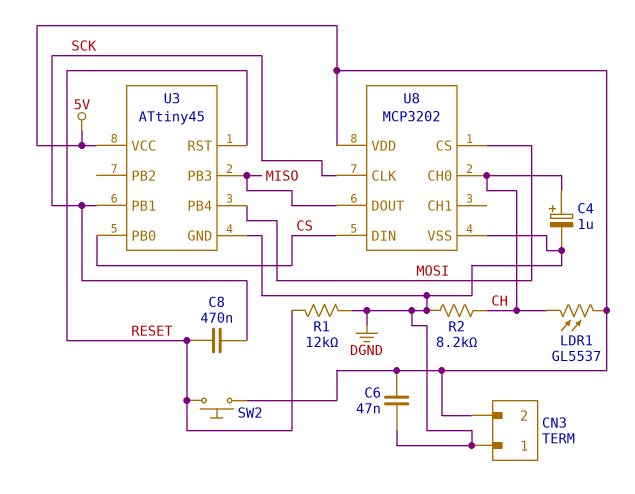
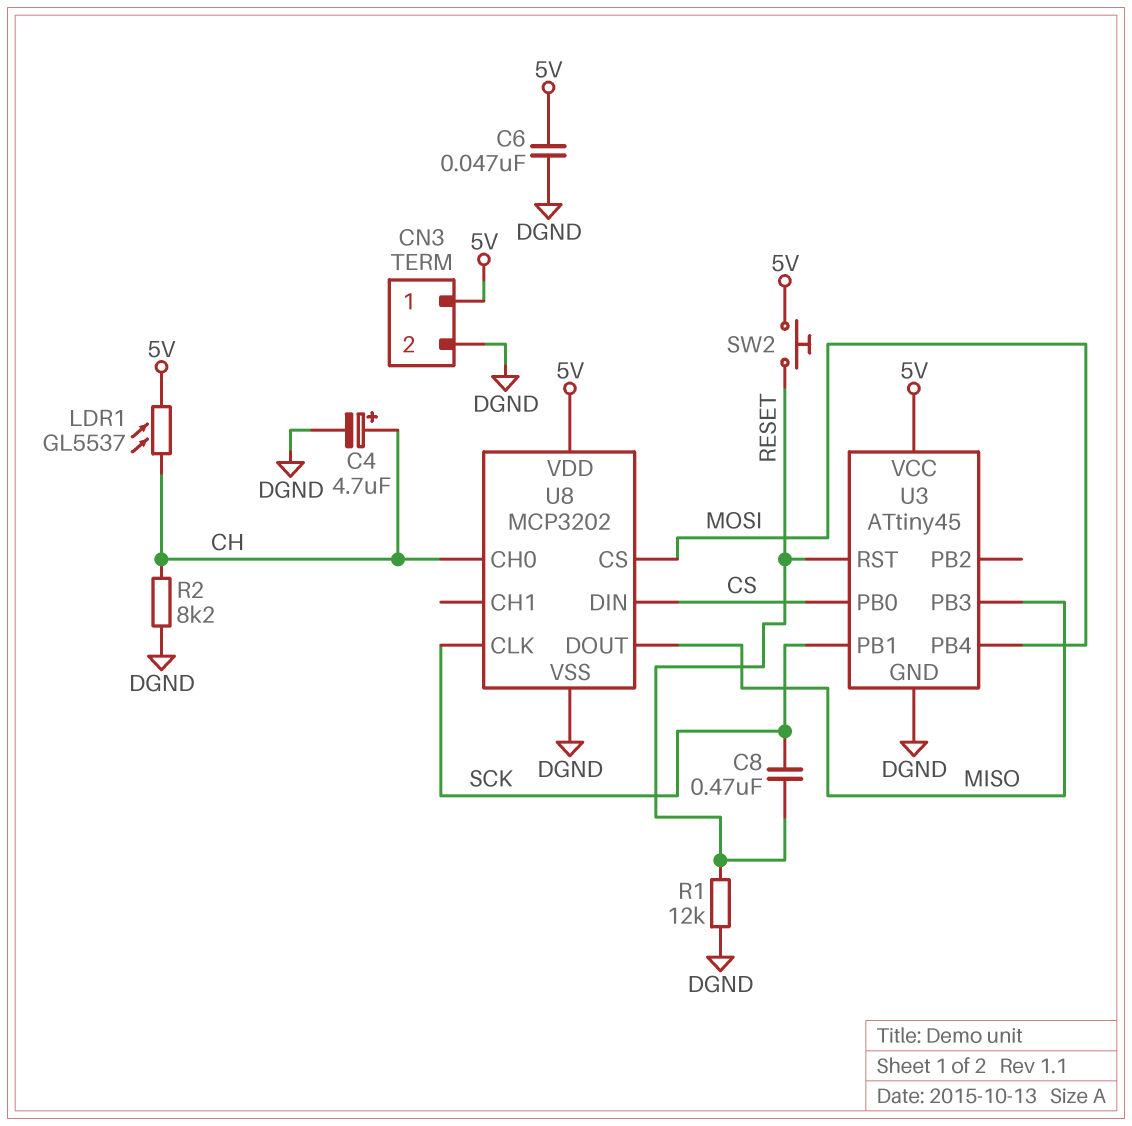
C4: 1uF (plus CH, minus DGND) -> 4.7uF (plus CH, minus DGND)
CN3 pin 1: DGND -> 5V
CN3 pin 2: 5V -> DGND

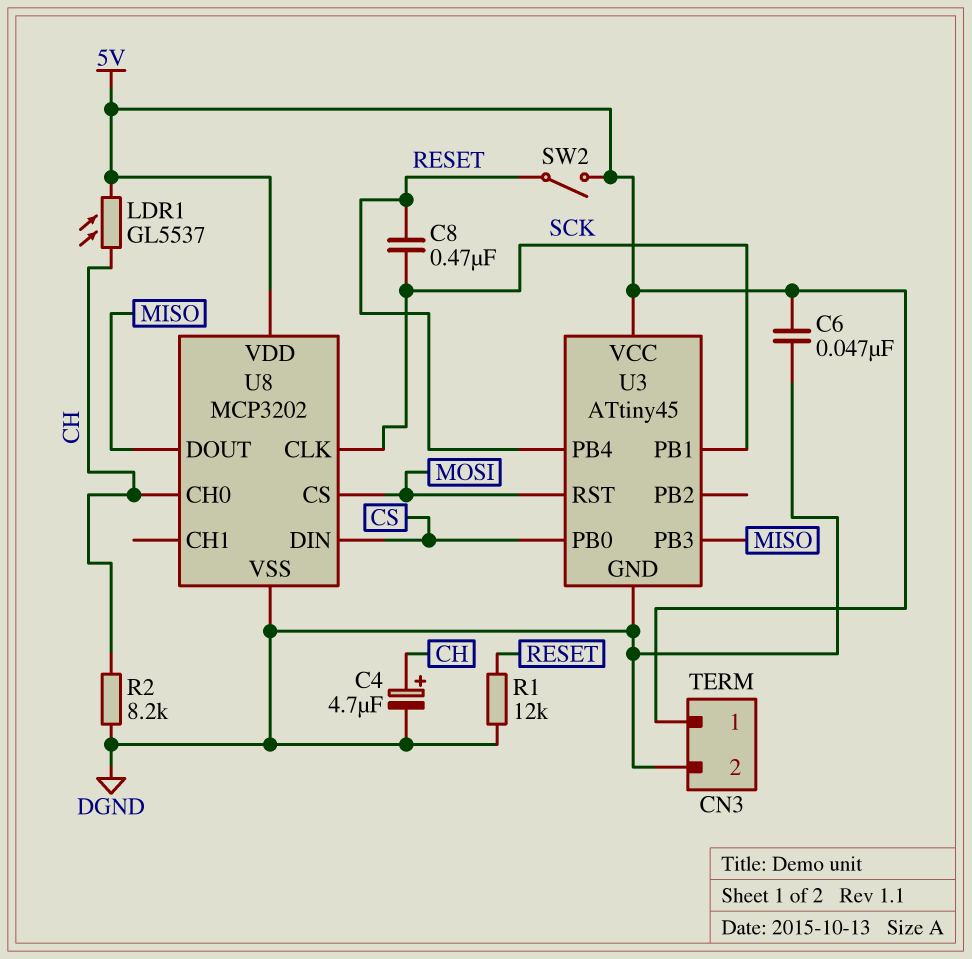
SW2: button (5V, RESET) -> switch (5V, RESET)
U3 pin PB4: MOSI -> RESET
U3 pin RST: RESET -> MOSI

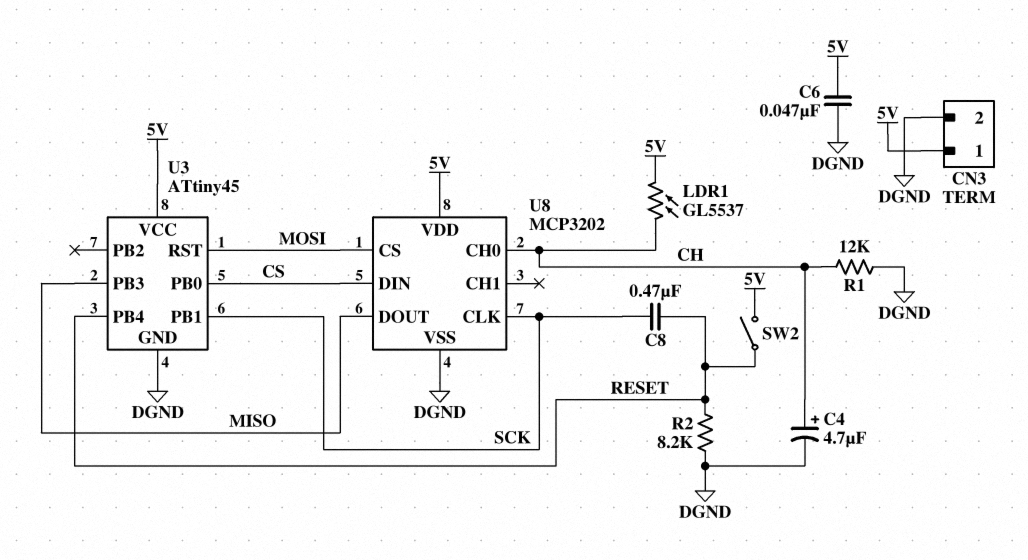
R1: 12k (DGND, RESET) -> 12k (CH, DGND)
R2: 8.2k (CH, DGND) -> 8.2k (DGND, RESET)

